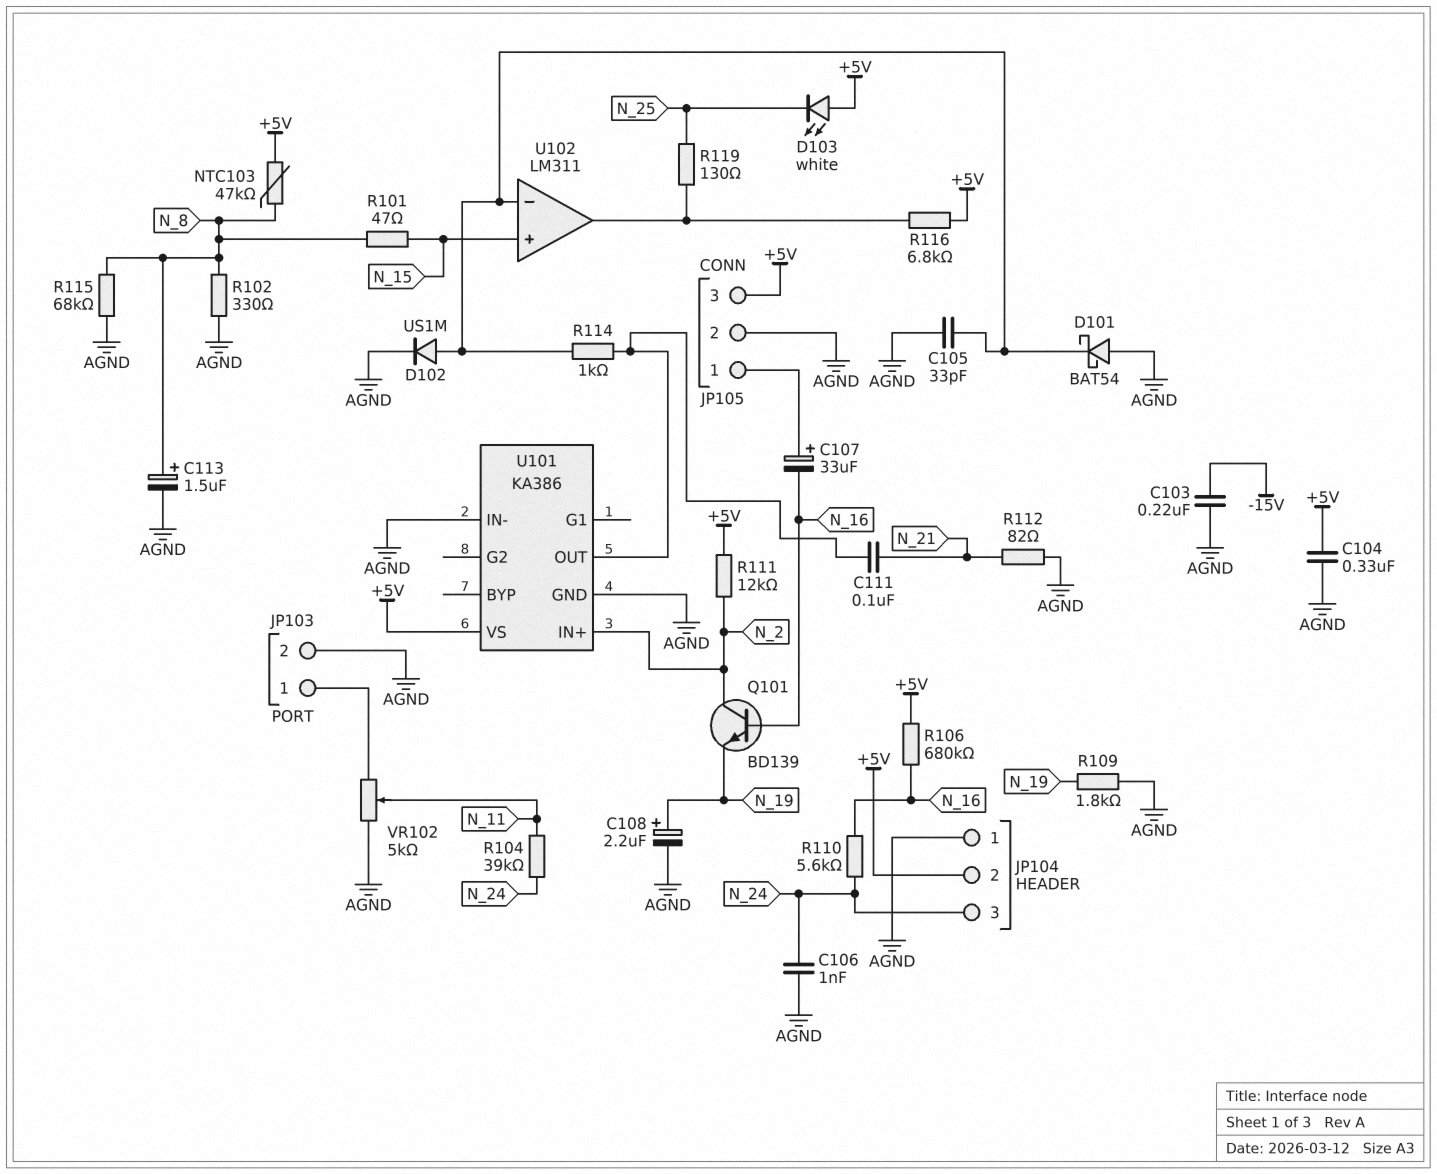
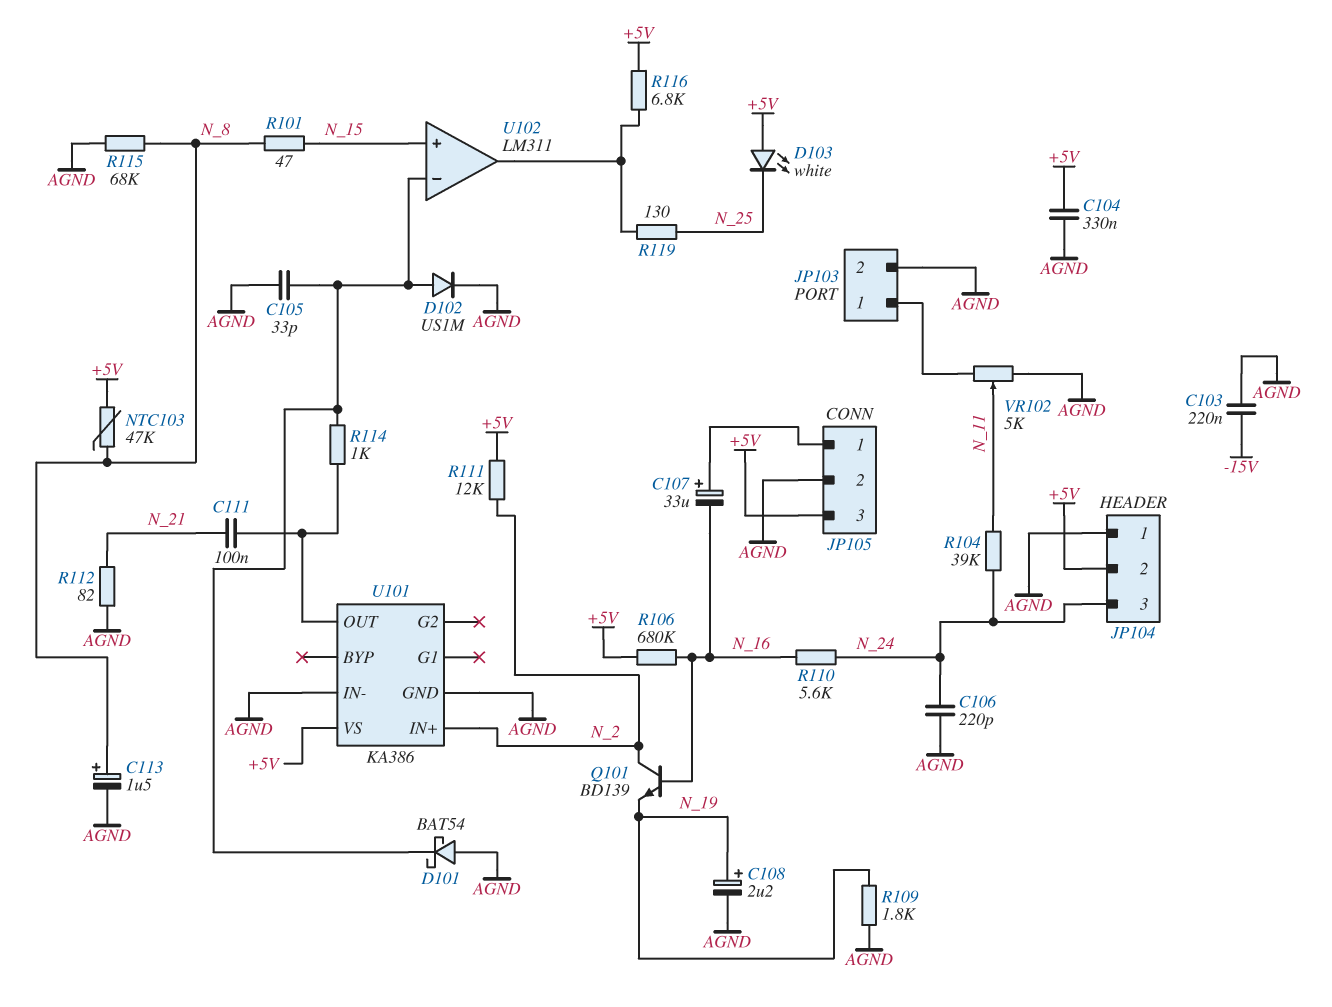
C106: 1nF (AGND, N_24) -> 220pF (AGND, N_24)
R102: 330 (AGND, N_8) -> none

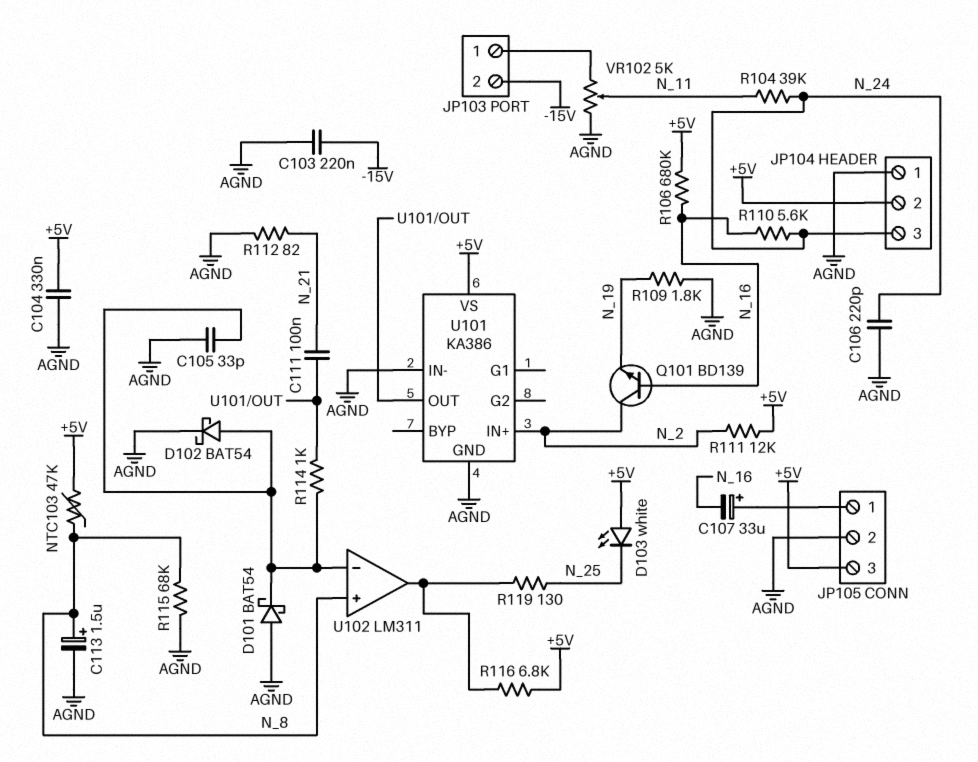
C108: 2.2uF (plus N_19, minus AGND) -> none
D102: diode US1M (A U102/in-, K AGND) -> schottky BAT54 (A U102/in-, K AGND)
JP103 pin 2: AGND -> -15V
R101: 47 (N_8, N_15) -> none
U102 pin in+: N_15 -> N_8

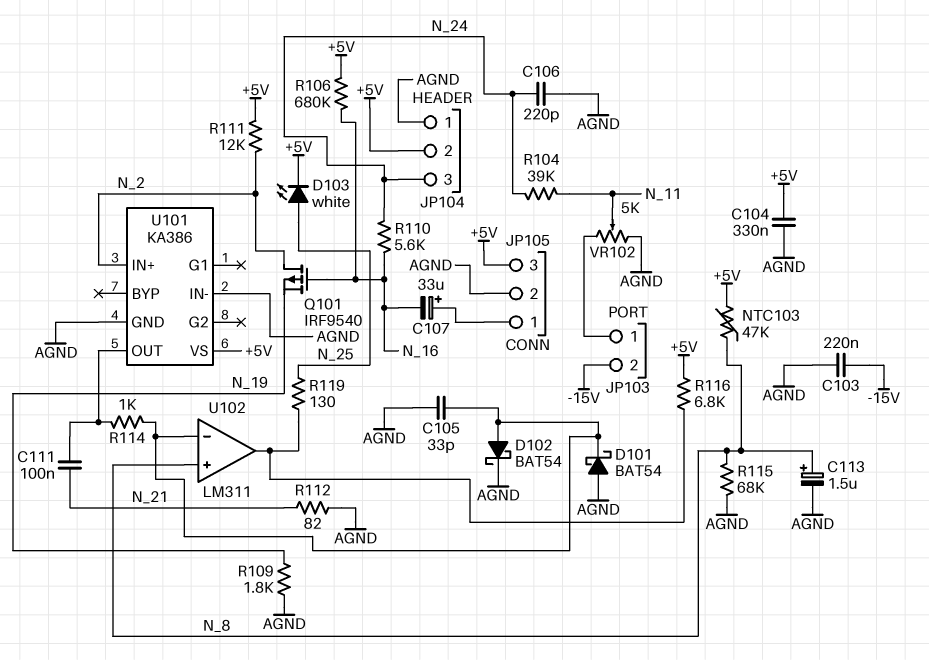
D103: LED white (A +5V, K N_25) -> LED white (A N_25, K +5V)
Q101: NPN BD139 (B N_16, C N_2, E N_19) -> PMOS IRF9540 (G N_16, D N_2, S N_19)

